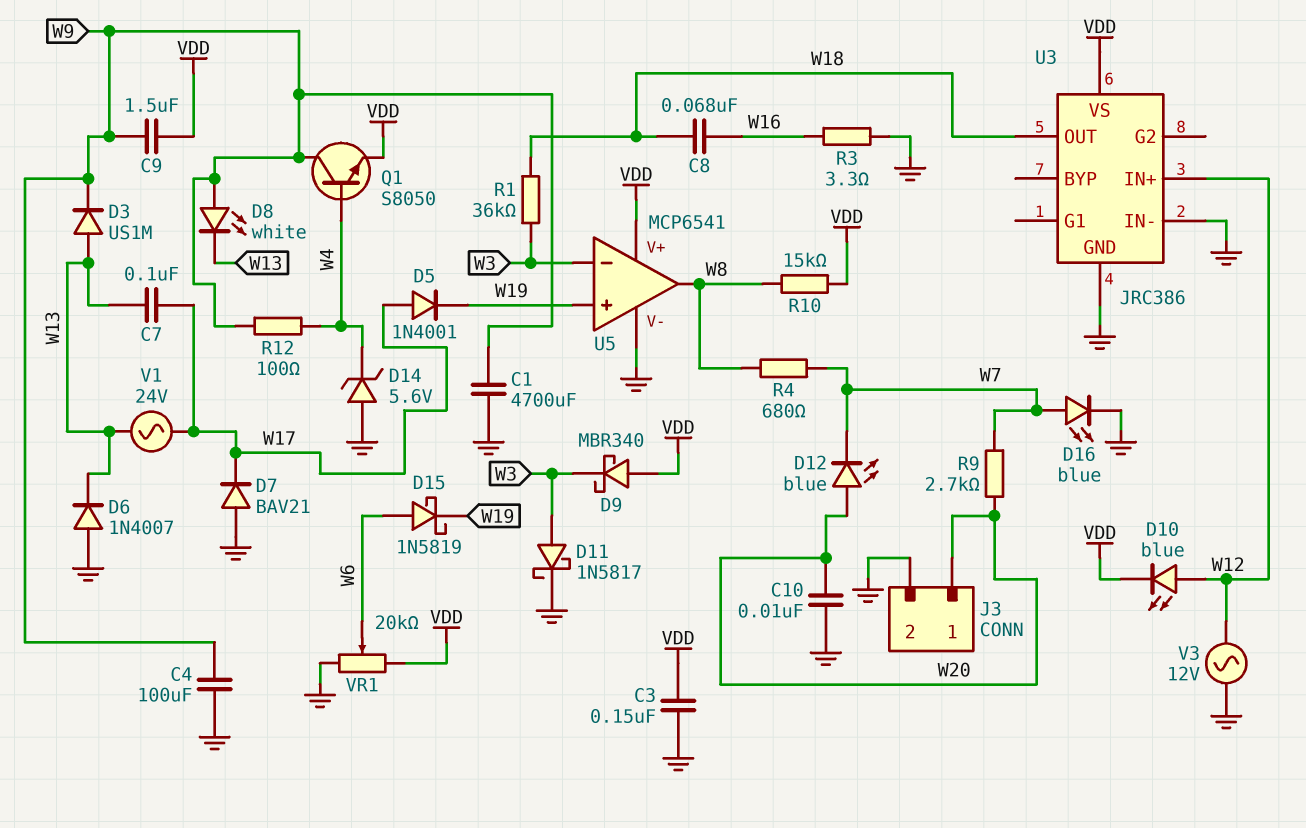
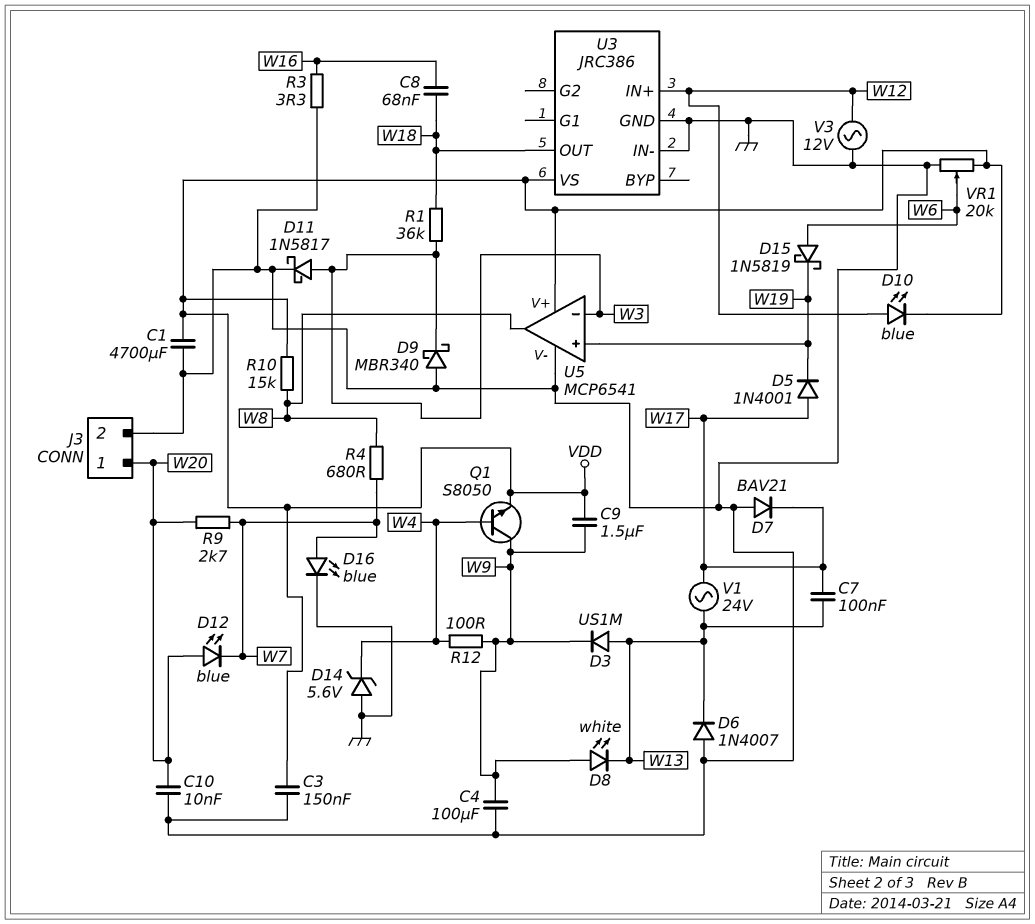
C1: 4700uF (GND, W9) -> 4700uF (GND, VDD)
D9: schottky MBR340 (A VDD, K W3) -> schottky MBR340 (A GND, K W3)

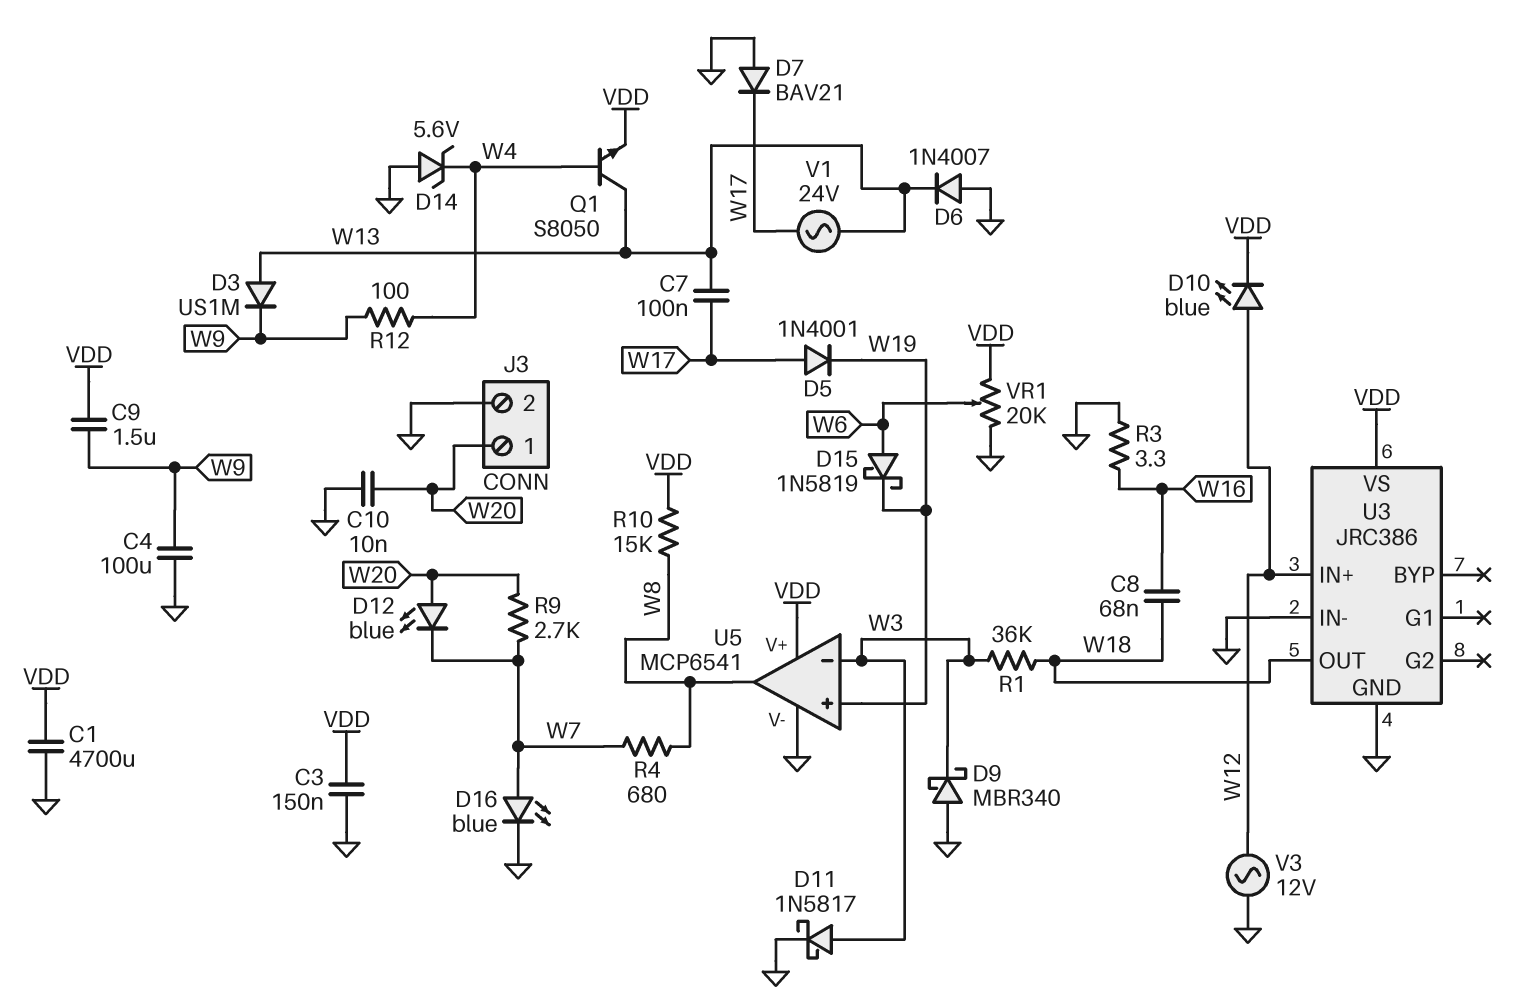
D8: LED white (A W9, K W13) -> none
Q1: NPN S8050 (B W4, C W9, E VDD) -> NPN S8050 (B W4, C W13, E VDD)

